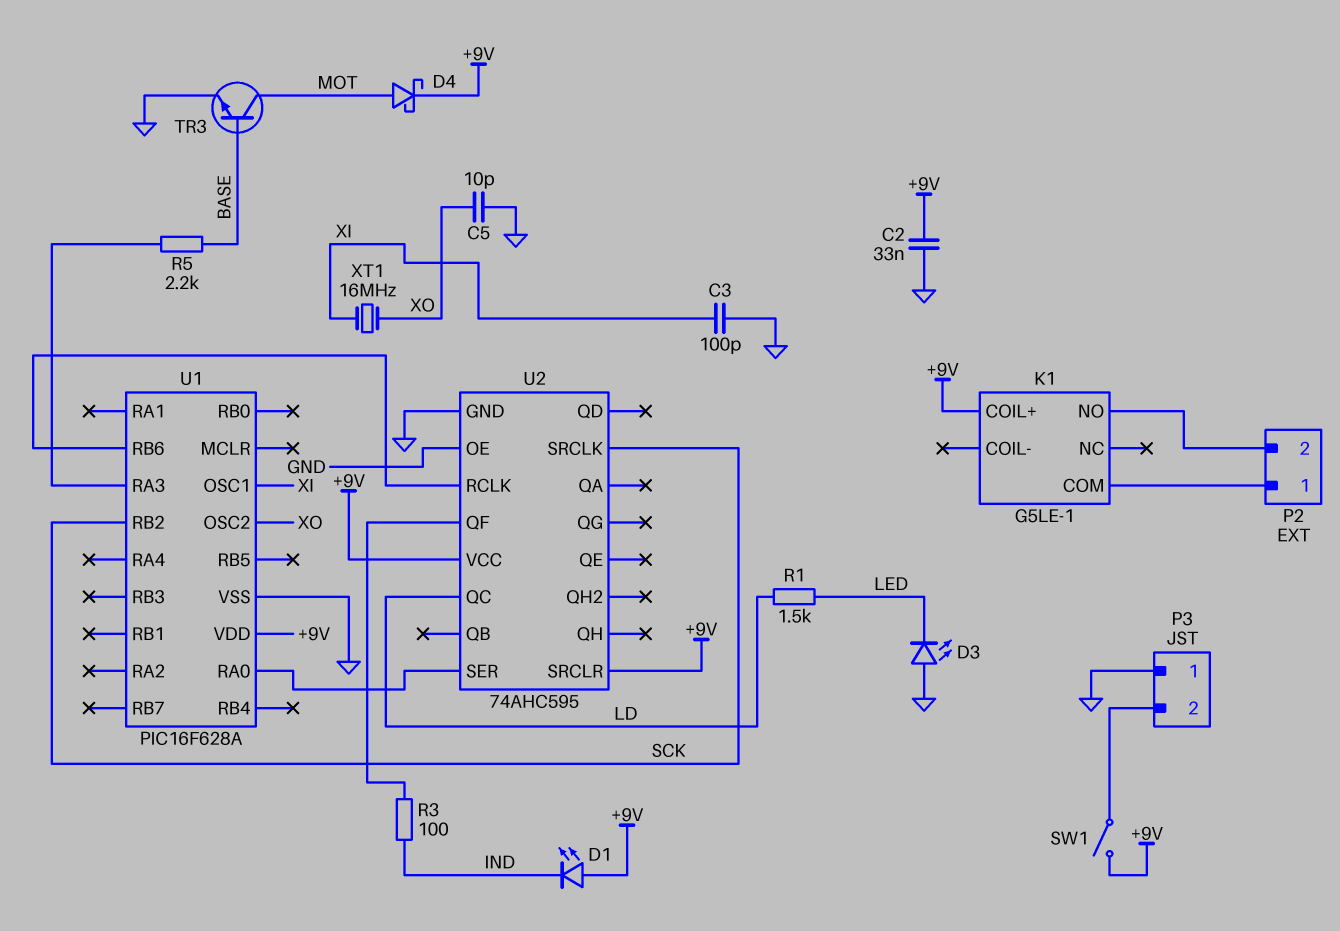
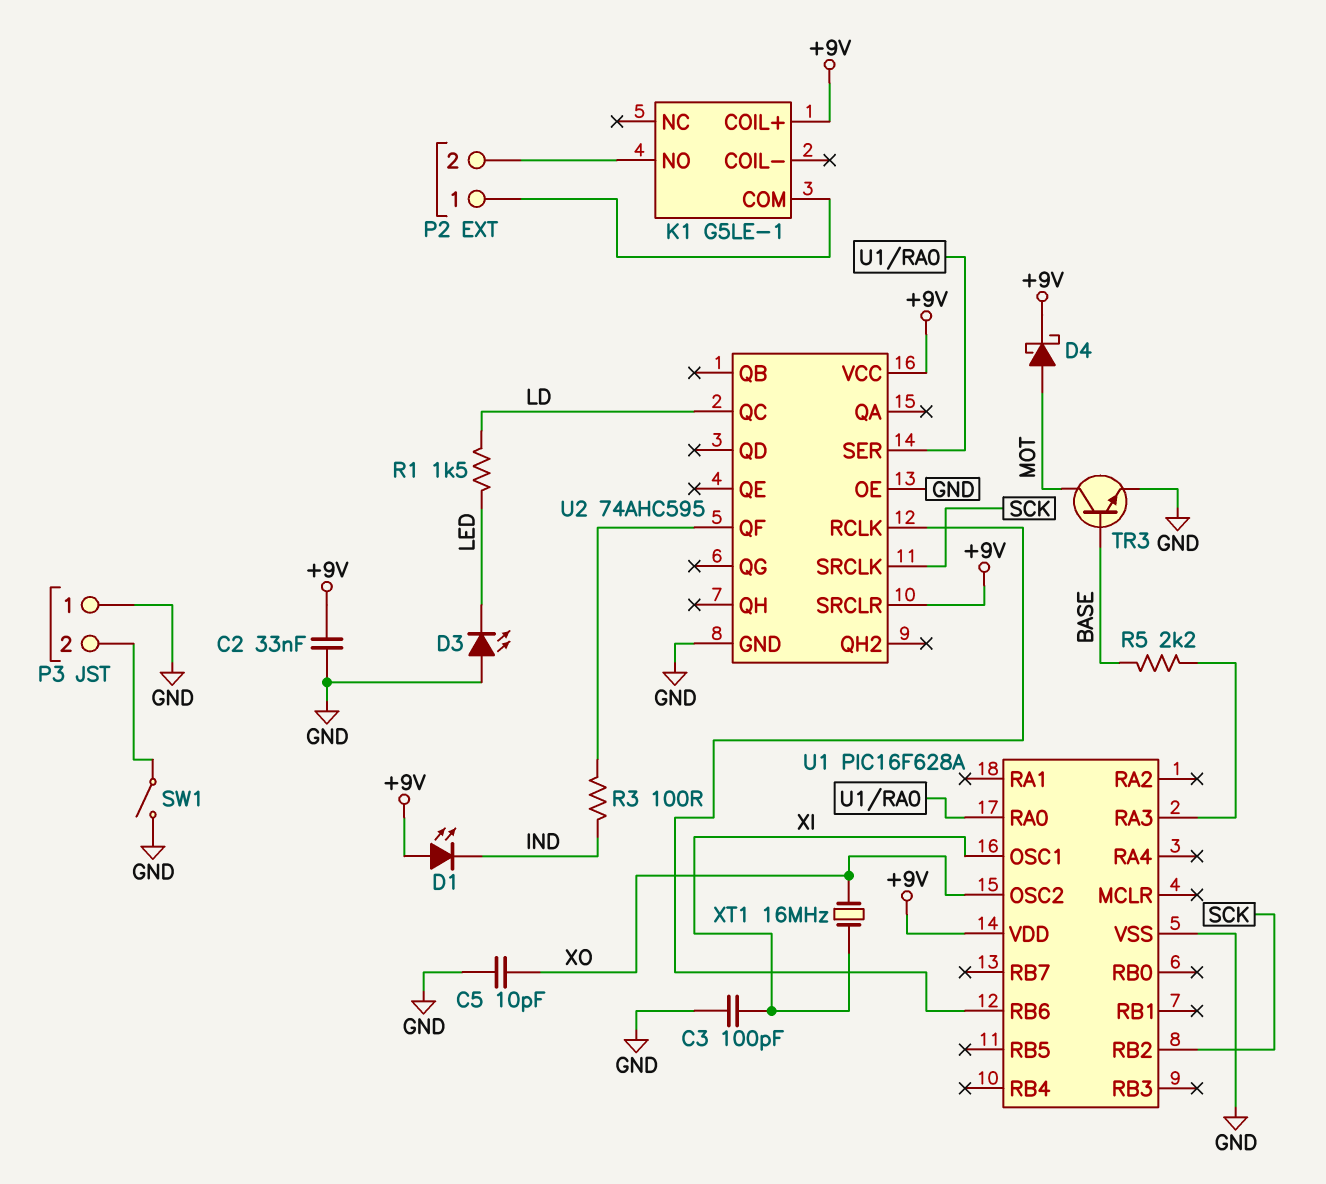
SW1: switch (+9V, P3/2) -> switch (GND, P3/2)

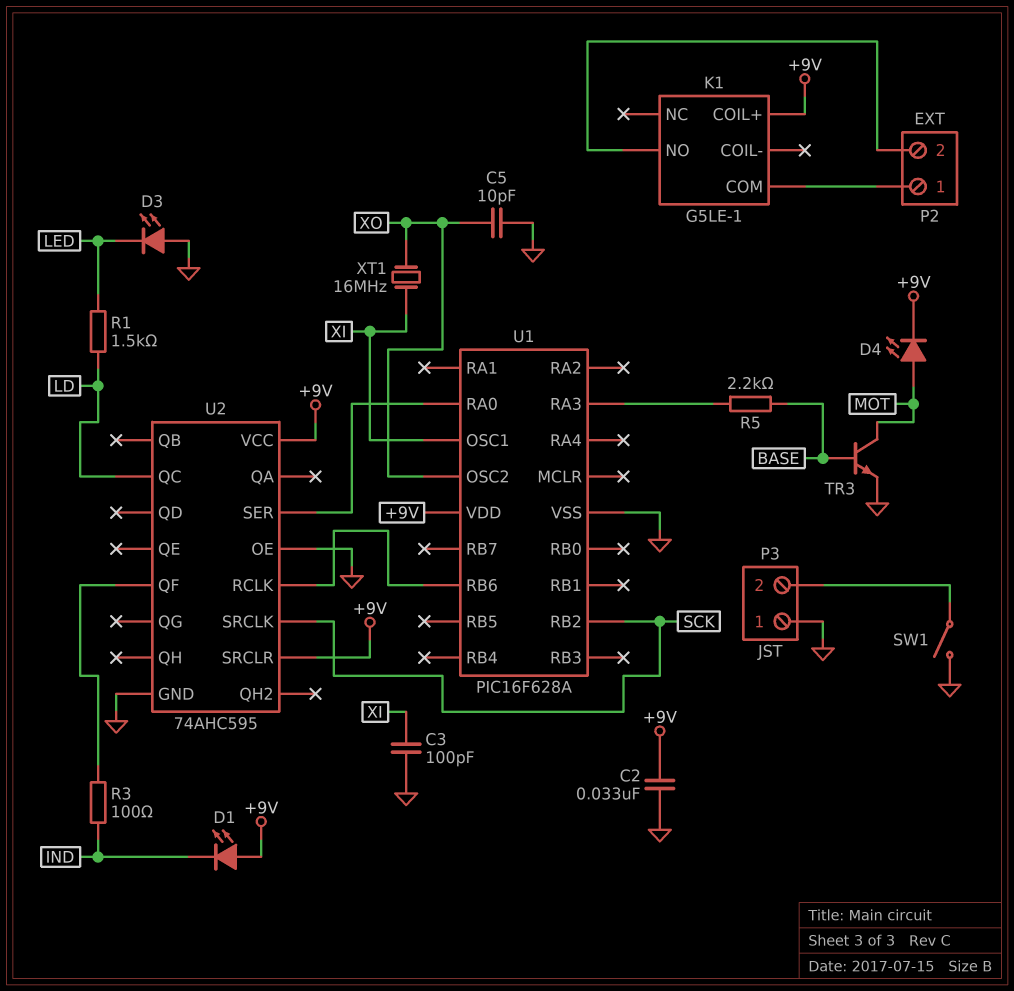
D4: schottky (A MOT, K +9V) -> LED (A MOT, K +9V)

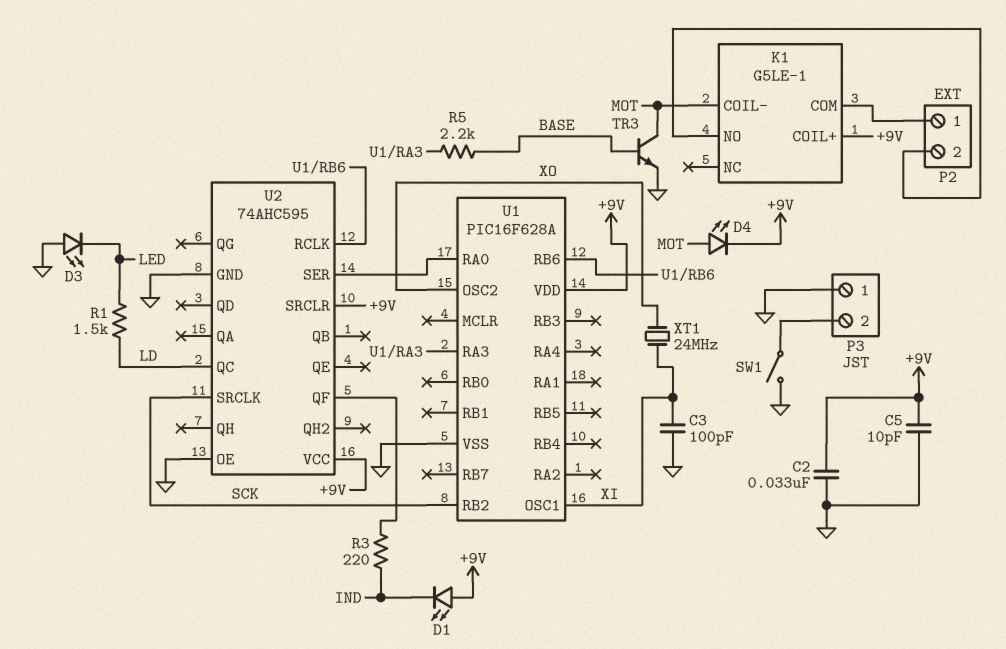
C5: 10pF (GND, XO) -> 10pF (+9V, GND)
K1 pin COIL-: none -> MOT
R3: 100 (IND, U2/QF) -> 220 (IND, U2/QF)
XT1: 16MHz (XI, XO) -> 24MHz (XI, XO)

